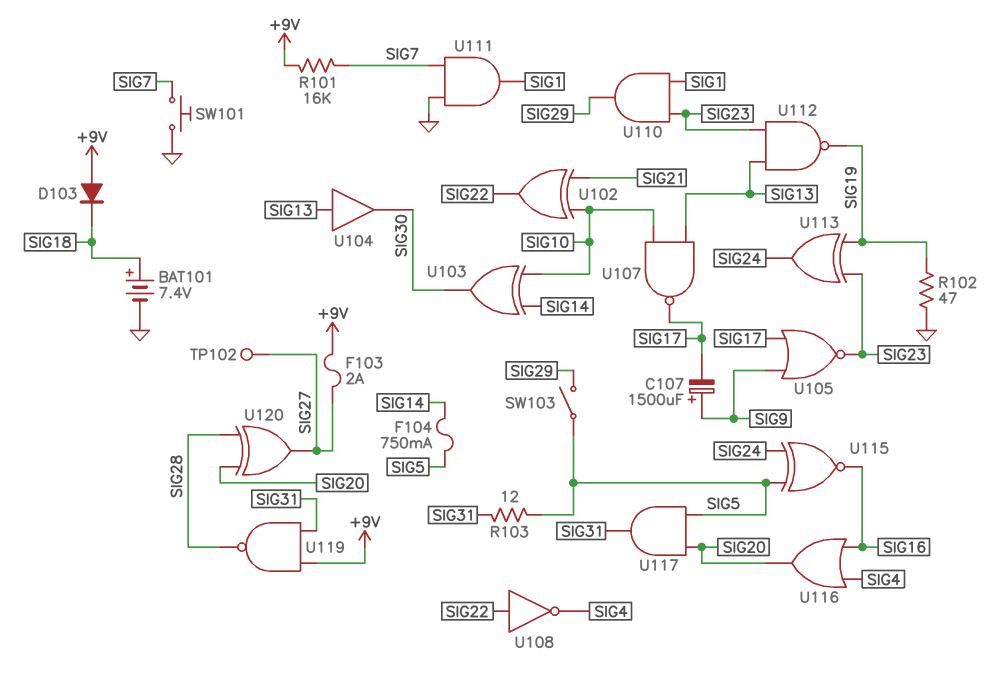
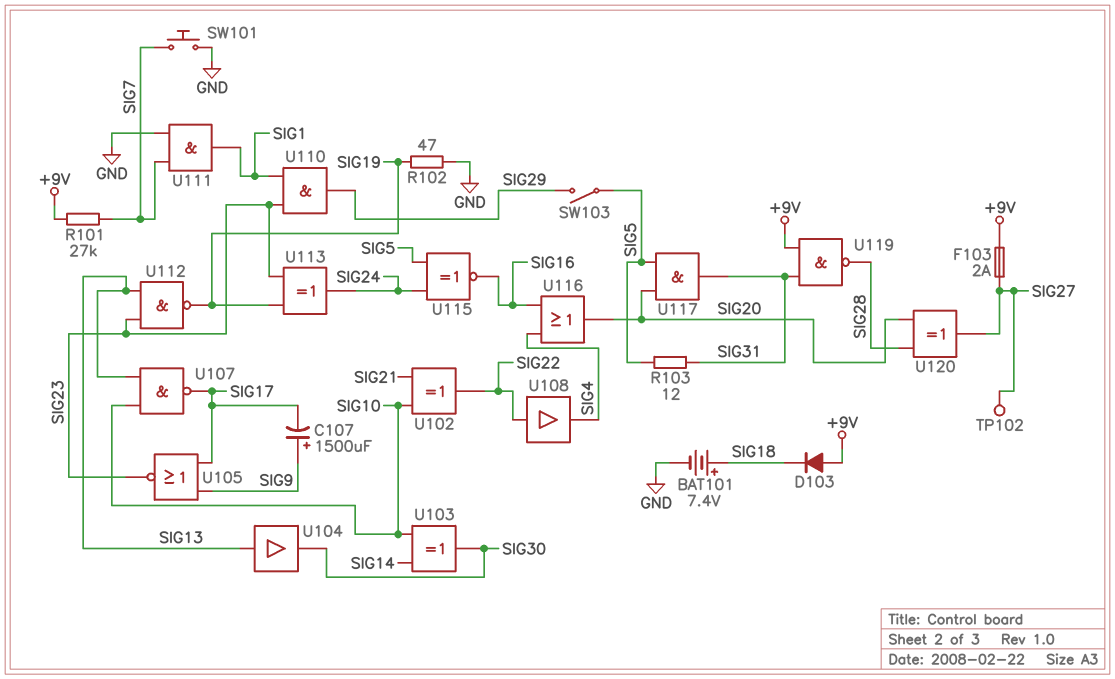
F104: 750mA (SIG5, SIG14) -> none
R101: 16k (+9V, SIG7) -> 27k (+9V, SIG7)
U108: NOT (in SIG22, out SIG4) -> buffer (in SIG22, out SIG4)

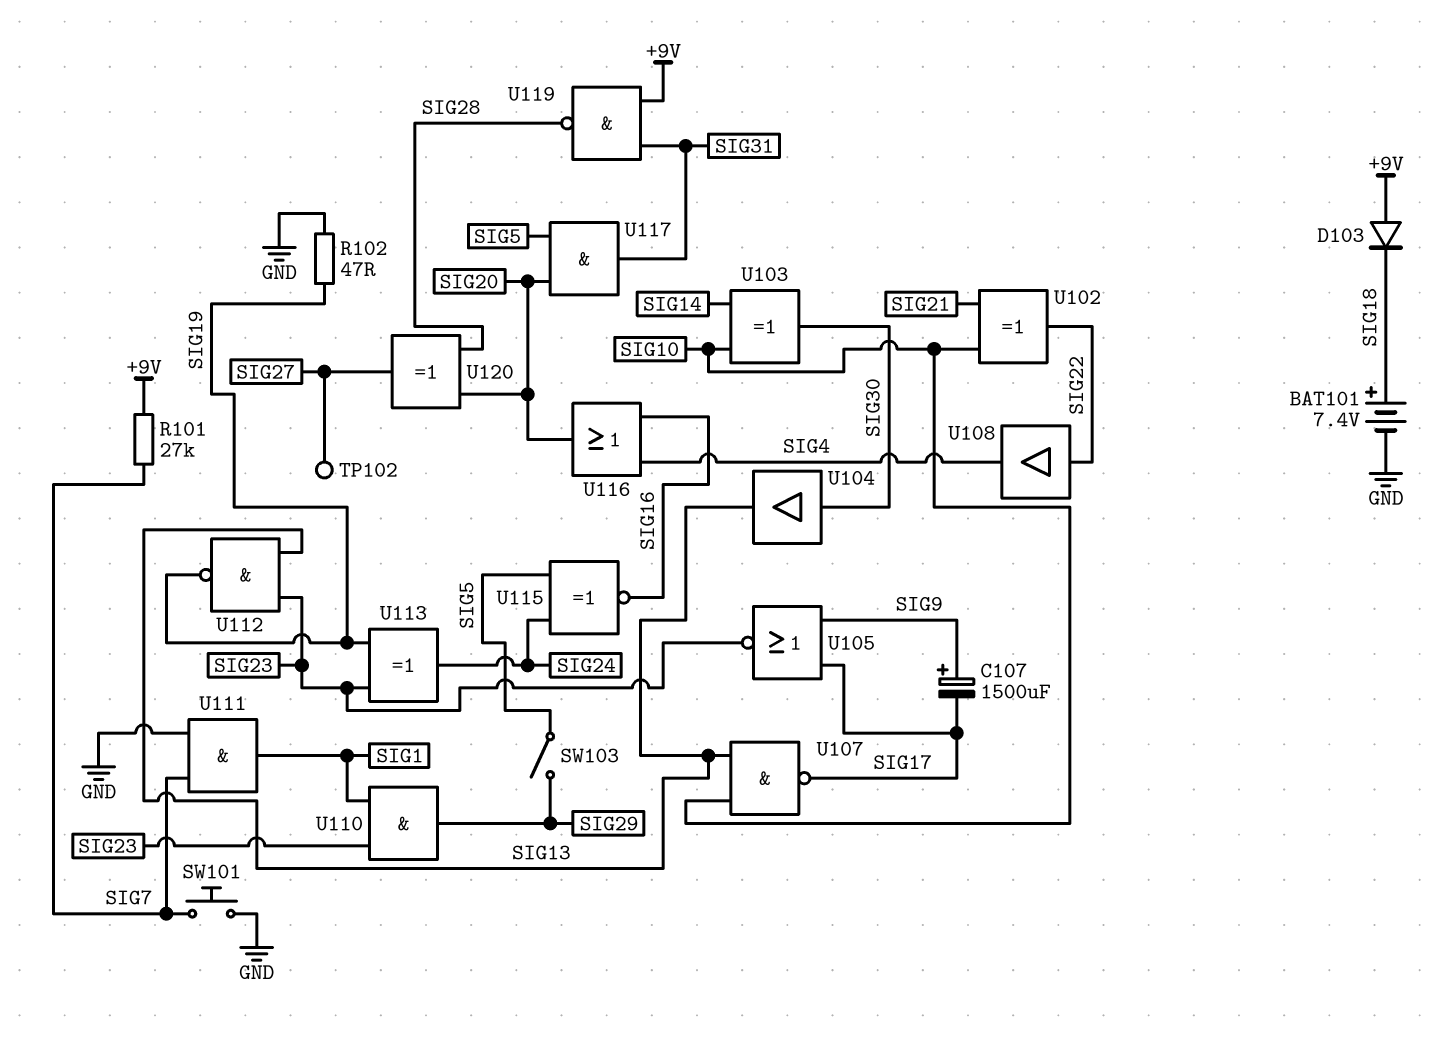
F103: 2A (+9V, SIG27) -> none
R103: 12 (SIG5, SIG31) -> none
U104: buffer (in SIG13, out SIG30) -> buffer (in SIG30, out SIG13)

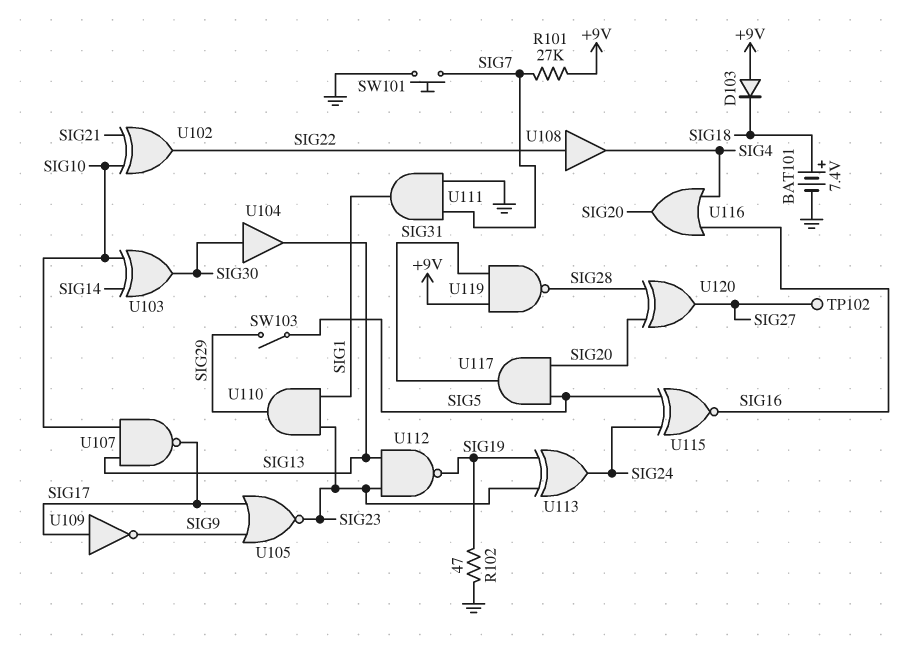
C107: 1500uF (plus SIG9, minus SIG17) -> none
U109: none -> NOT (in SIG17, out SIG9)

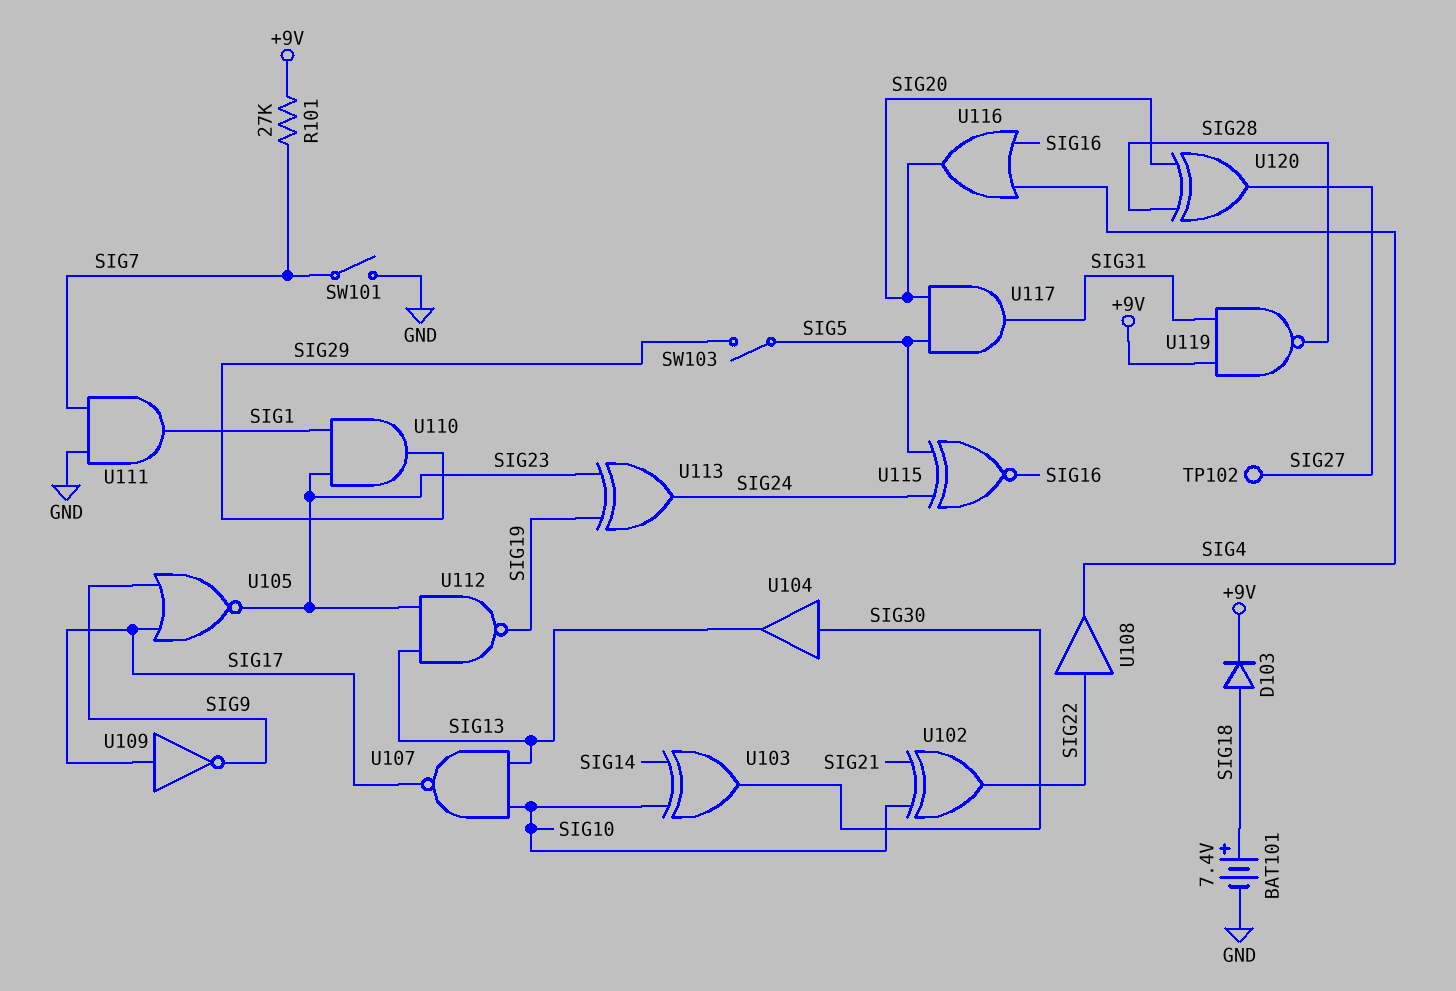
D103: diode (A +9V, K SIG18) -> diode (A SIG18, K +9V)
R102: 47 (GND, SIG19) -> none
SW101: button (GND, SIG7) -> switch (GND, SIG7)

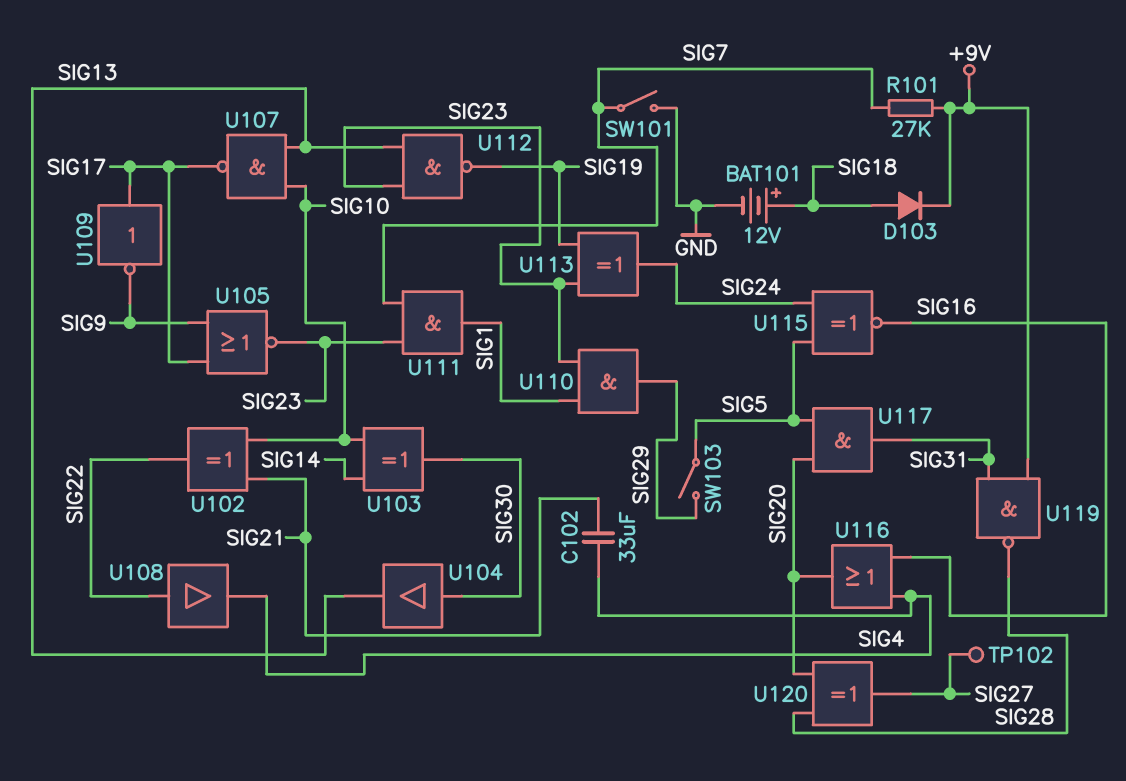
BAT101: 7.4V (plus SIG18, minus GND) -> 12V (plus SIG18, minus GND)
C102: none -> 33uF (SIG4, SIG21)
U111: AND (in GND, in SIG7, out SIG1) -> AND (in SIG7, in SIG23, out SIG1)

